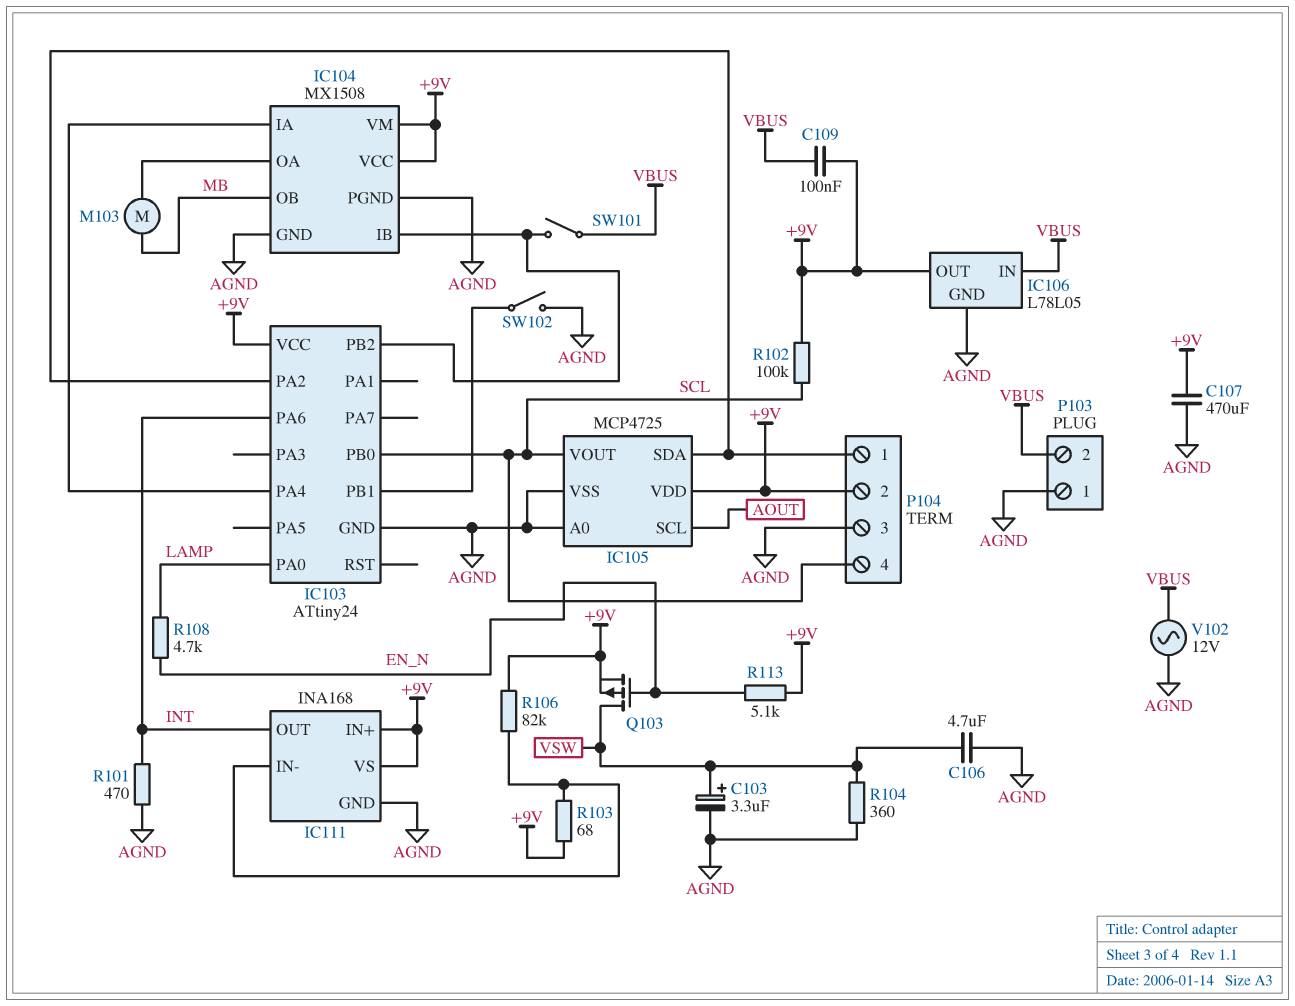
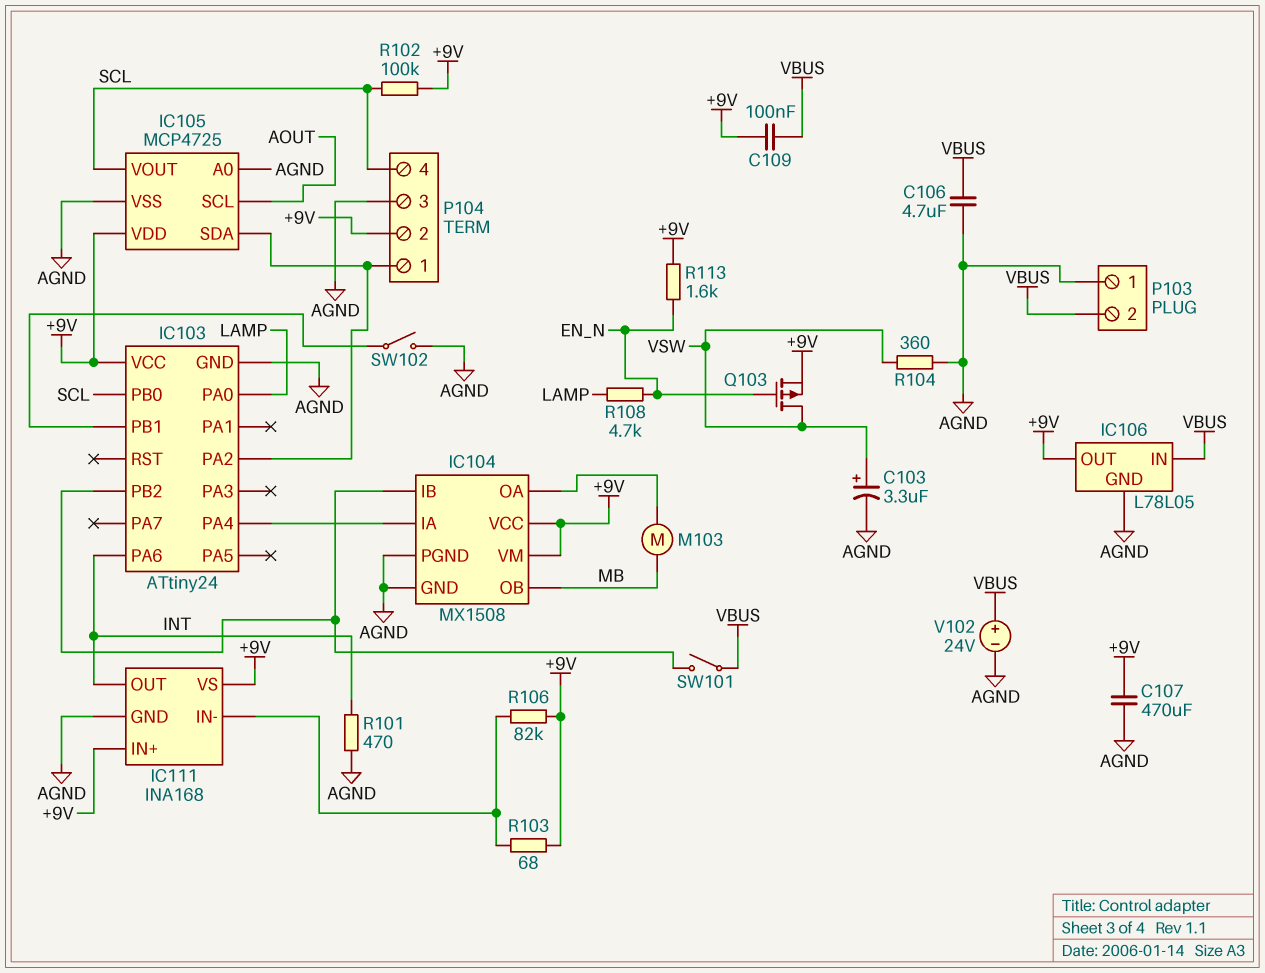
C106: 4.7uF (AGND, VSW) -> 4.7uF (AGND, VBUS)
R113: 5.1k (+9V, EN_N) -> 1.6k (+9V, EN_N)
V102: AC 12V (AGND, VBUS) -> 24V (plus VBUS, minus AGND)

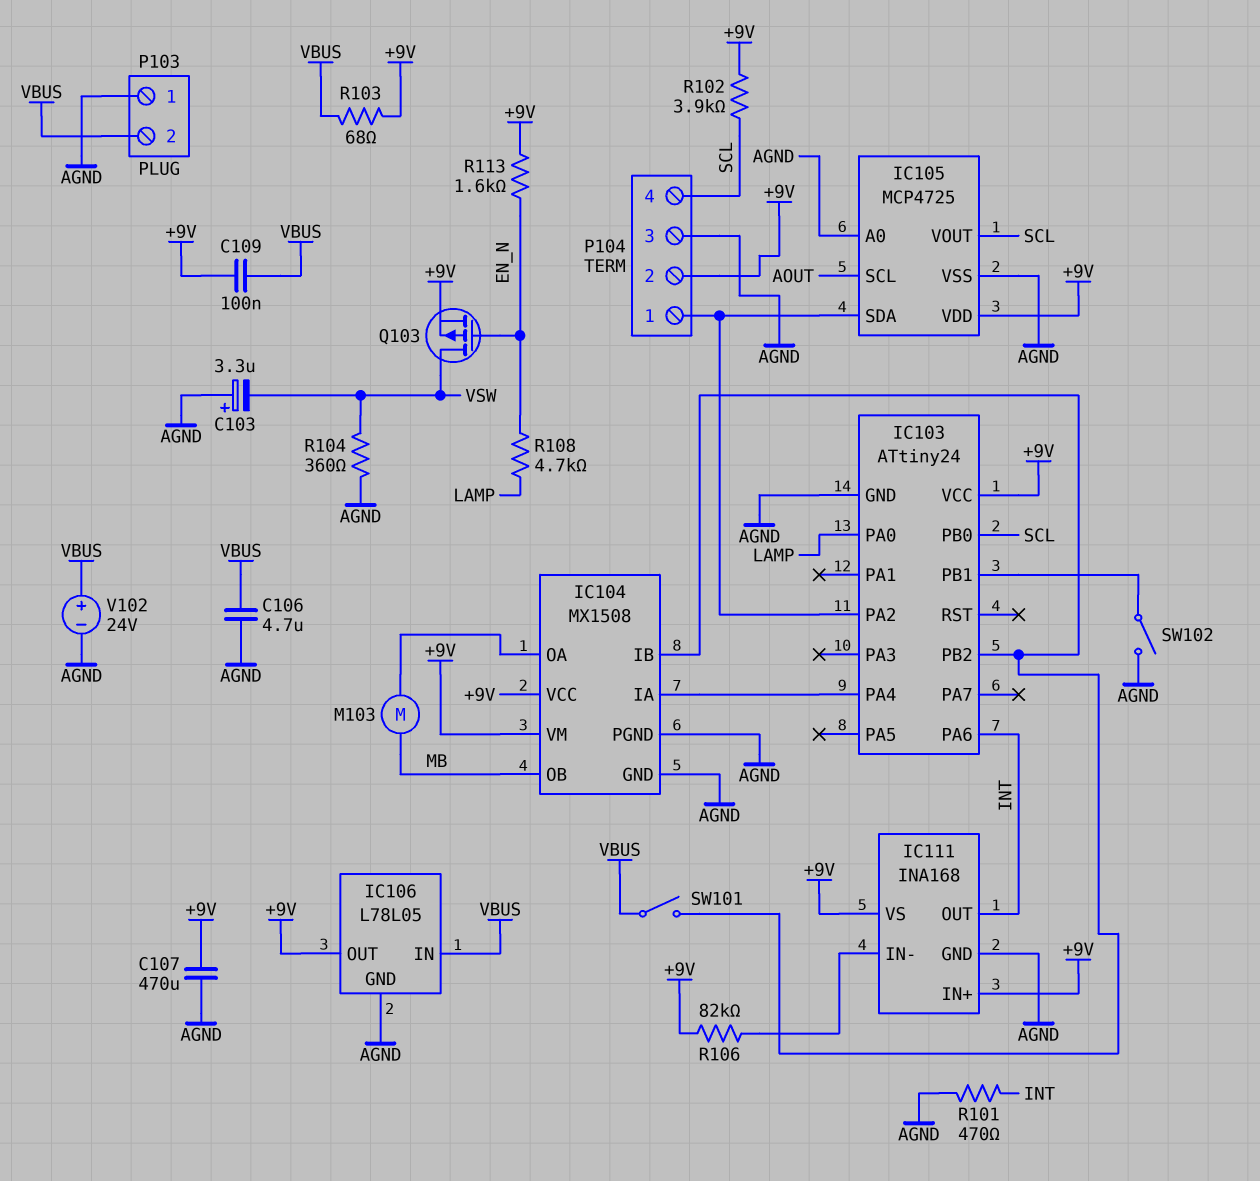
C103: 3.3uF (plus VSW, minus AGND) -> 3.3uF (plus AGND, minus VSW)
R102: 100k (+9V, SCL) -> 3.9k (+9V, SCL)
R103: 68 (+9V, IC111/IN-) -> 68 (+9V, VBUS)

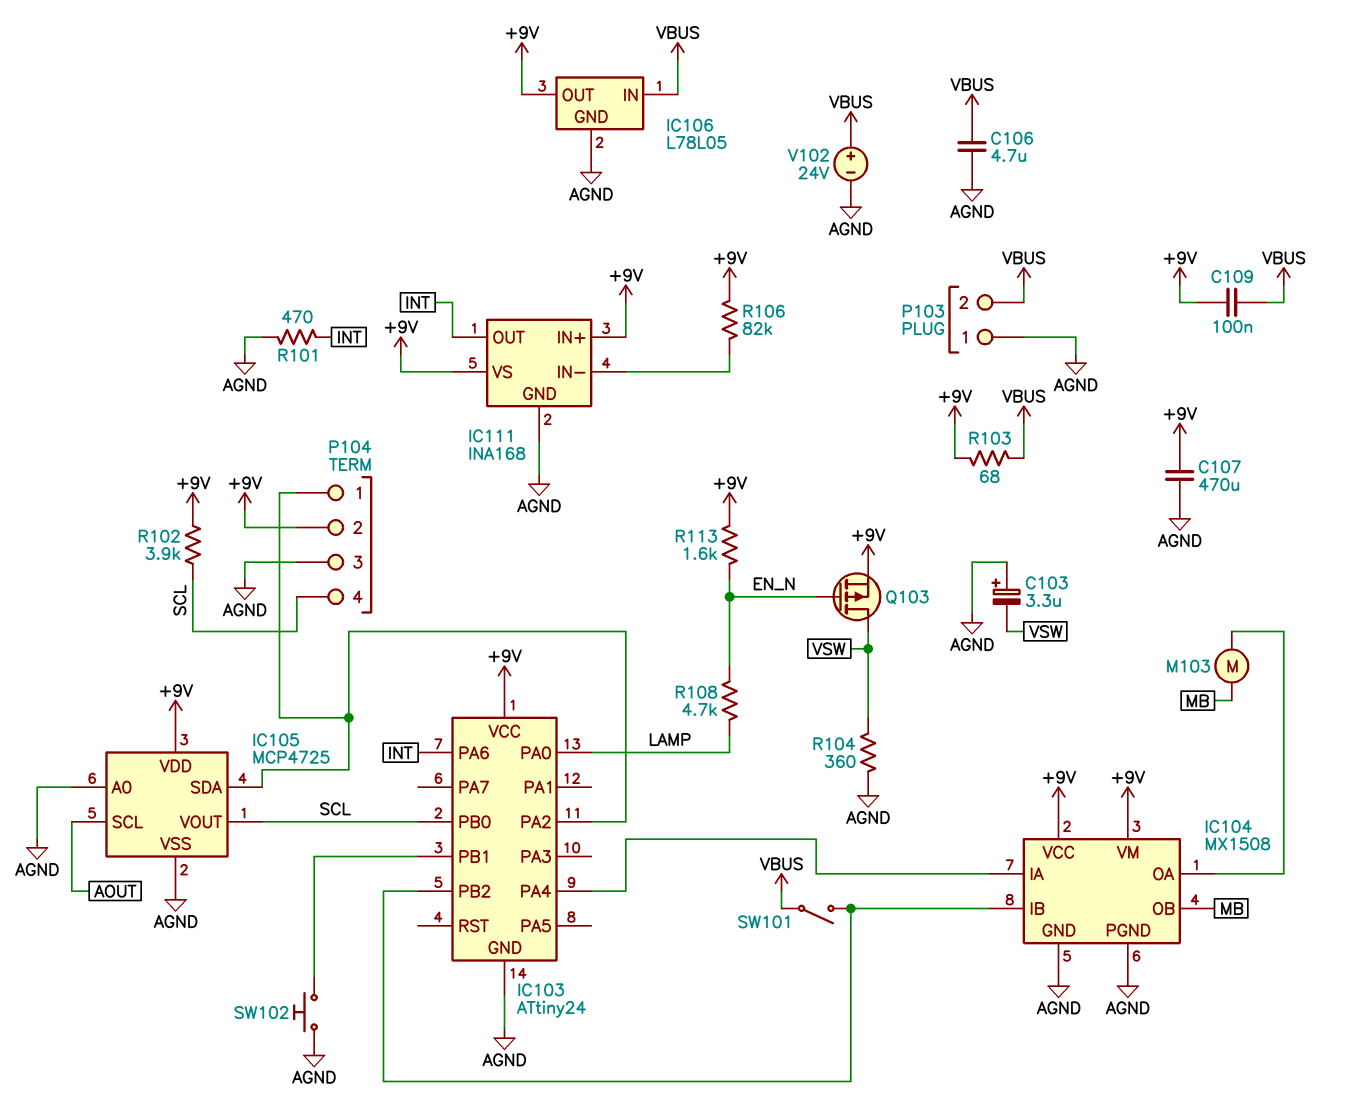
SW102: switch (AGND, IC103/PB1) -> button (AGND, IC103/PB1)

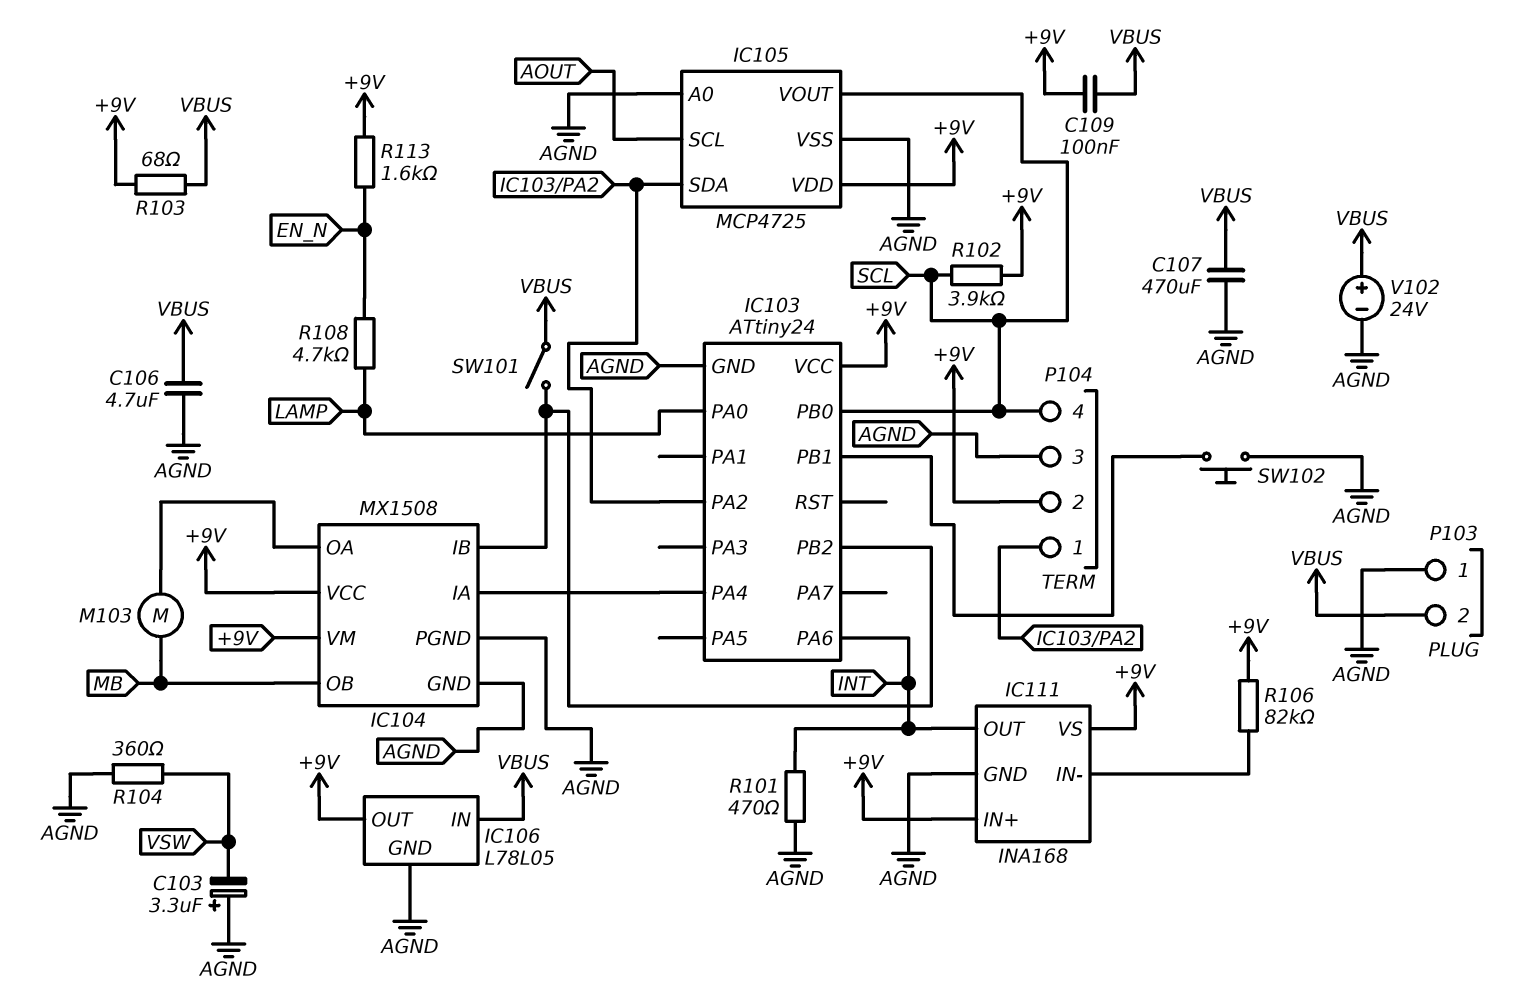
C107: 470uF (+9V, AGND) -> 470uF (AGND, VBUS)
Q103: PMOS (G EN_N, D VSW, S +9V) -> none

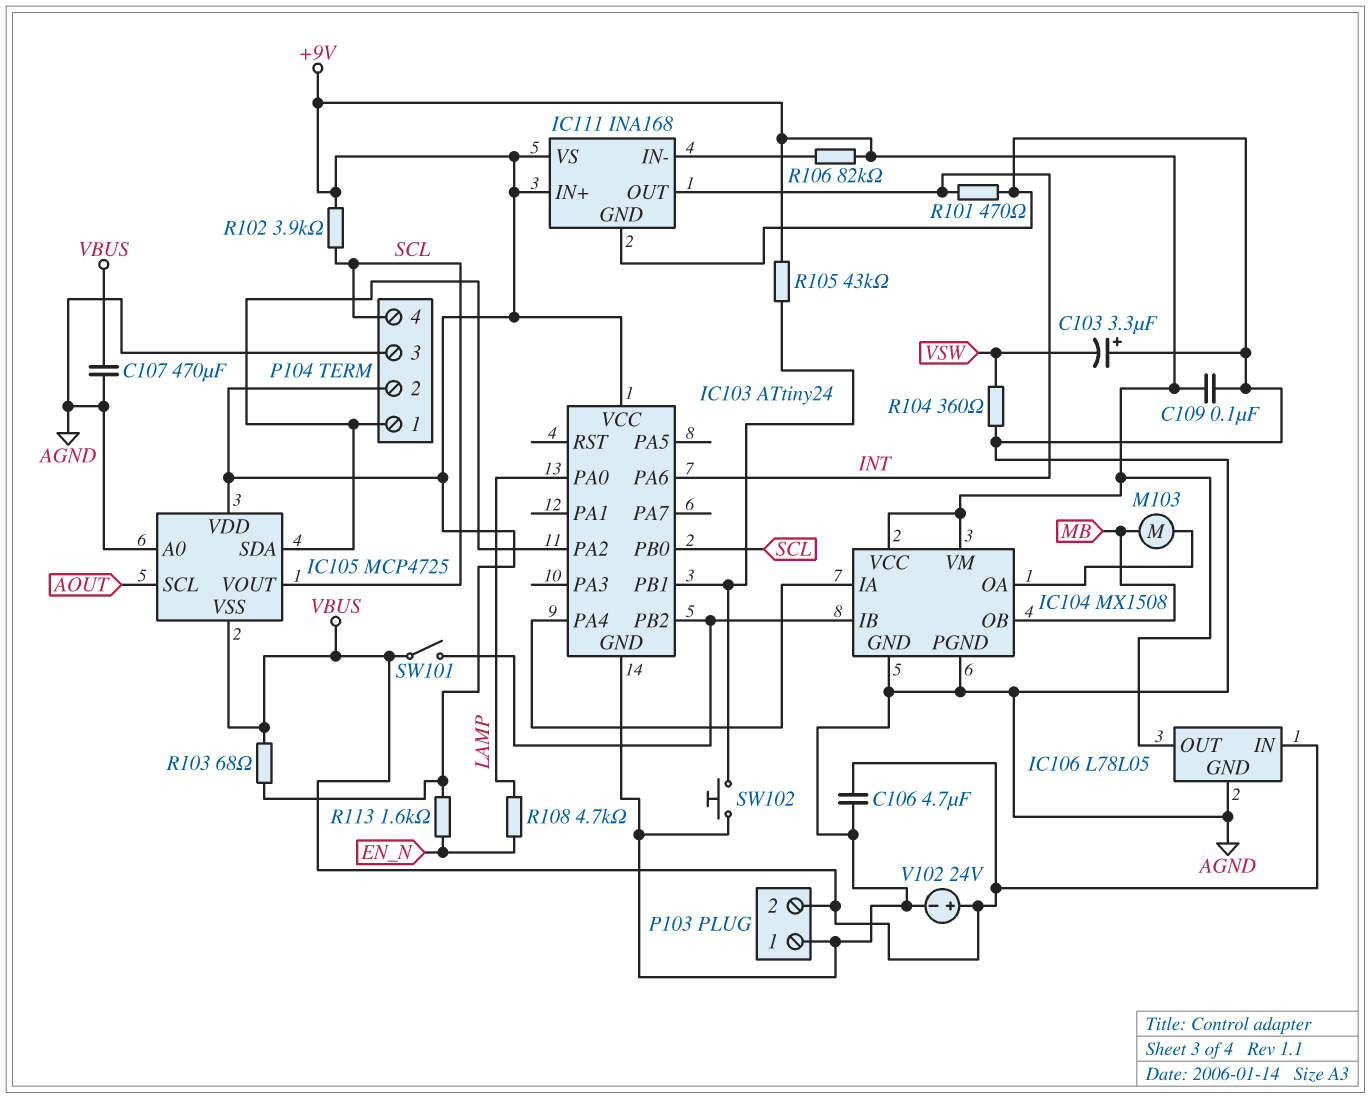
C109: 100nF (+9V, VBUS) -> 100nF (+9V, AGND)
IC105 pin VSS: AGND -> VBUS
R105: none -> 43k (+9V, IC103/PB1)

